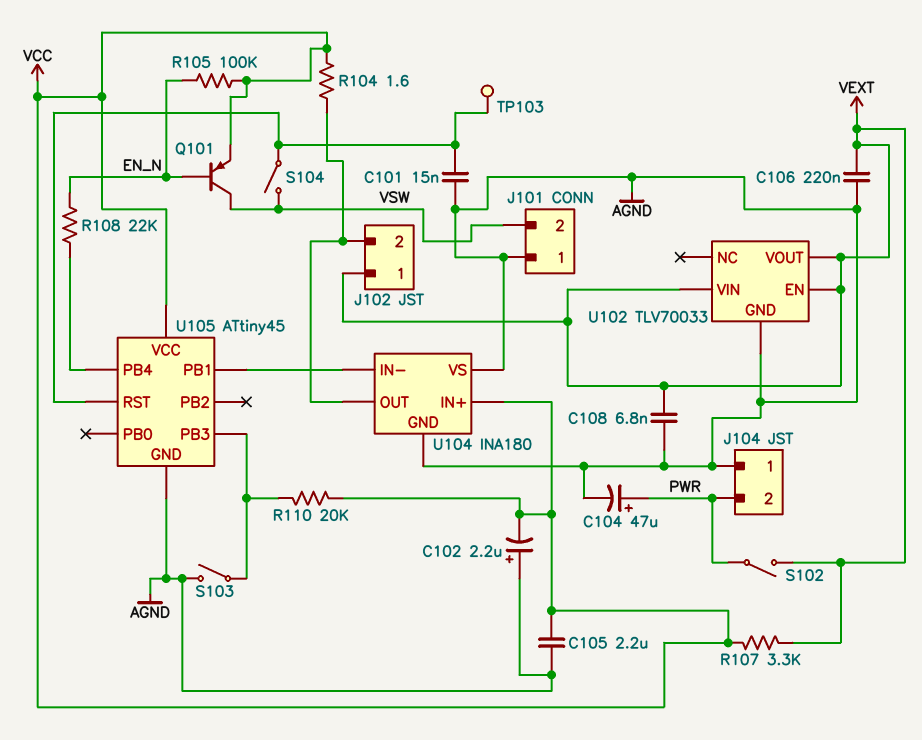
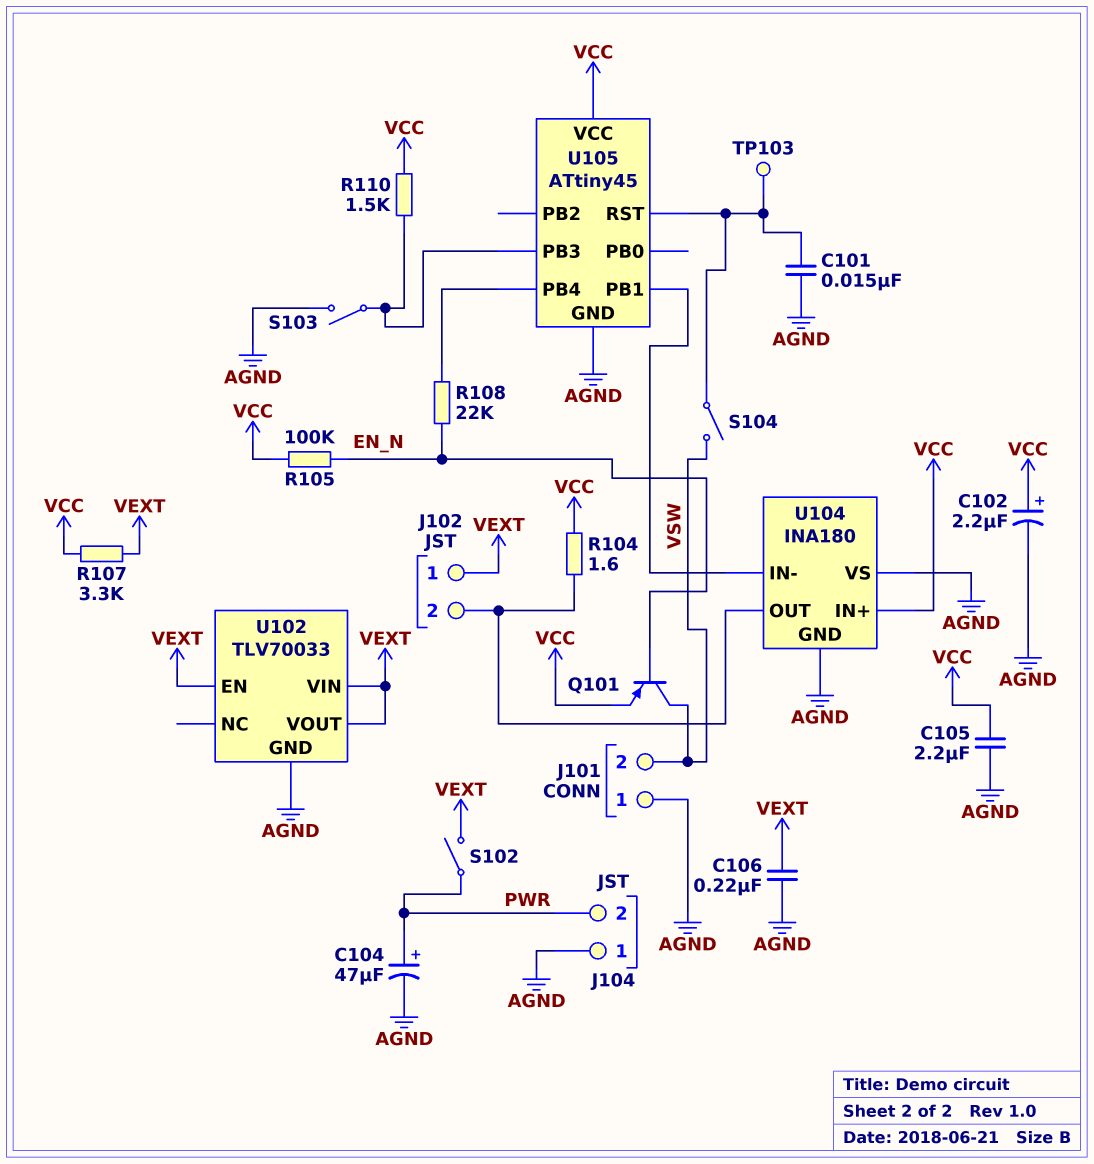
C102: 2.2uF (plus AGND, minus VCC) -> 2.2uF (plus VCC, minus AGND)
C108: 6.8nF (AGND, VEXT) -> none
R110: 20k (U105/PB3, VCC) -> 1.5k (U105/PB3, VCC)

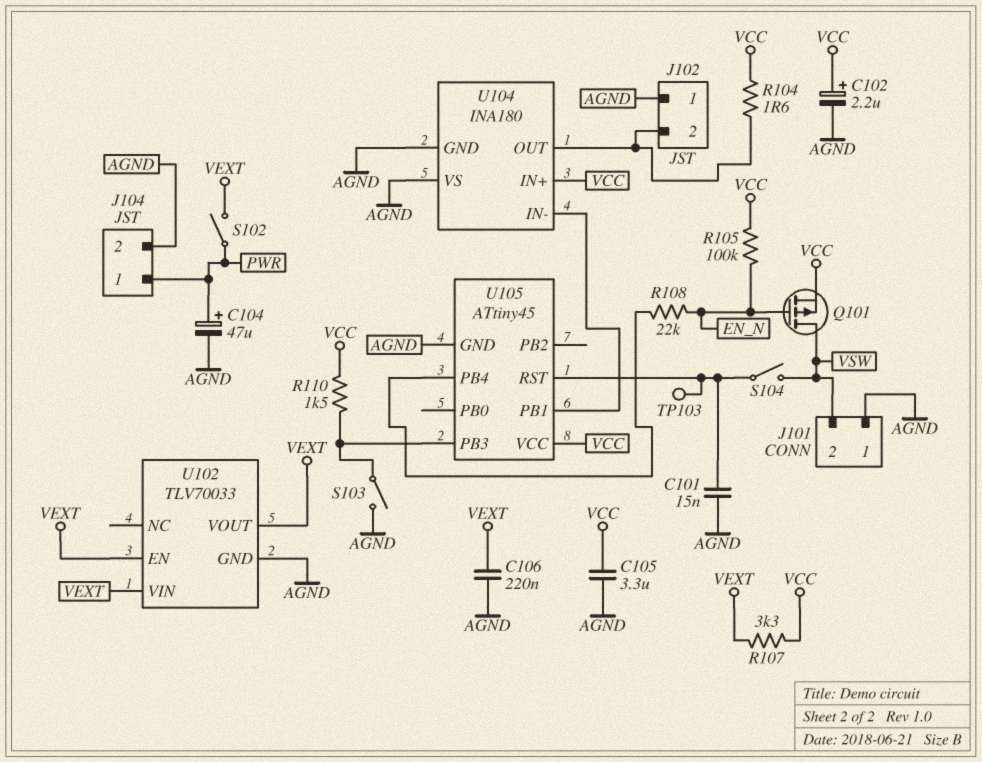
C105: 2.2uF (AGND, VCC) -> 3.3uF (AGND, VCC)
J102 pin 1: VEXT -> AGND
J104 pin 1: AGND -> PWR
J104 pin 2: PWR -> AGND
Q101: PNP (B EN_N, C VSW, E VCC) -> PMOS (G EN_N, D VSW, S VCC)

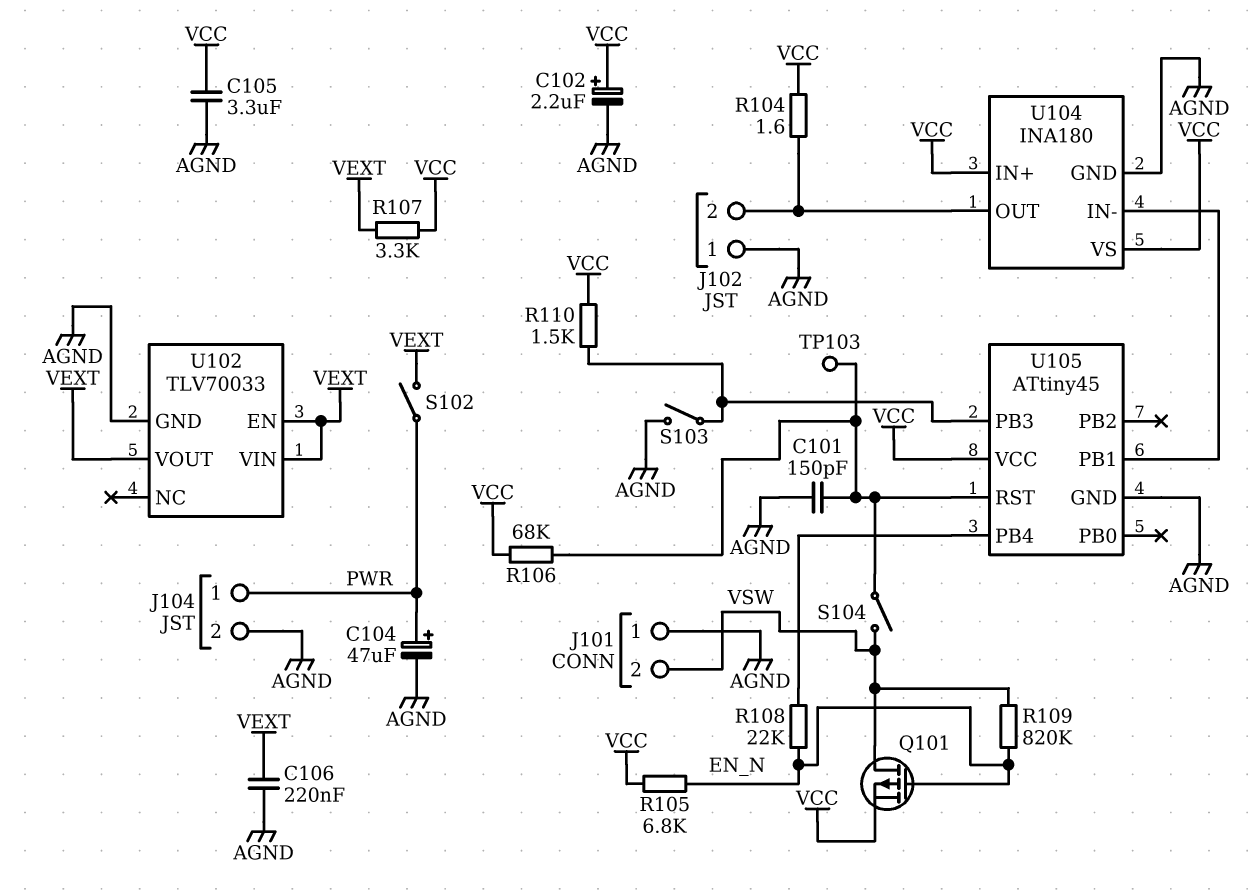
C101: 15nF (AGND, U105/RST) -> 150pF (AGND, U105/RST)
R105: 100k (EN_N, VCC) -> 6.8k (EN_N, VCC)
R106: none -> 68k (U105/RST, VCC)
R109: none -> 820k (EN_N, VSW)
U104 pin VS: AGND -> VCC

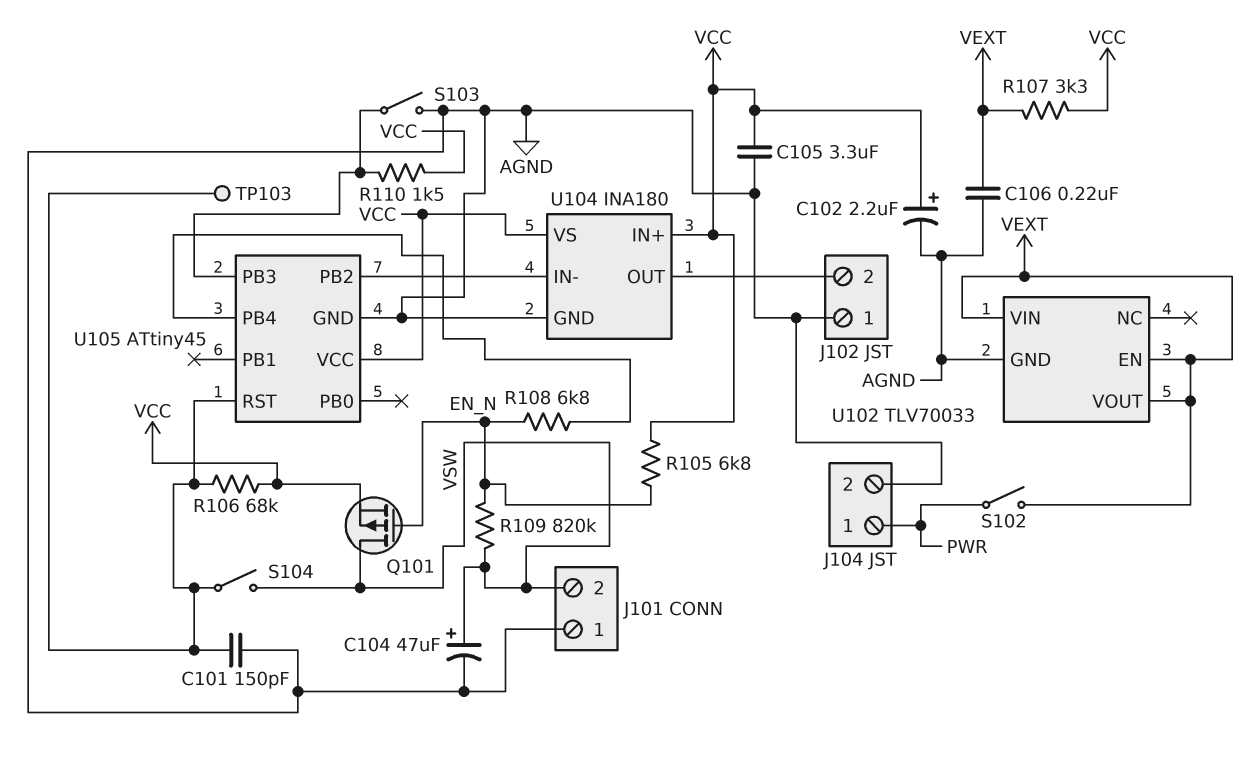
C104: 47uF (plus PWR, minus AGND) -> 47uF (plus VSW, minus AGND)
R104: 1.6 (J102/2, VCC) -> none
R108: 22k (EN_N, U105/PB4) -> 6.8k (EN_N, U105/PB4)
U105 pin PB1: U104/IN- -> none
U105 pin PB2: none -> U104/IN-

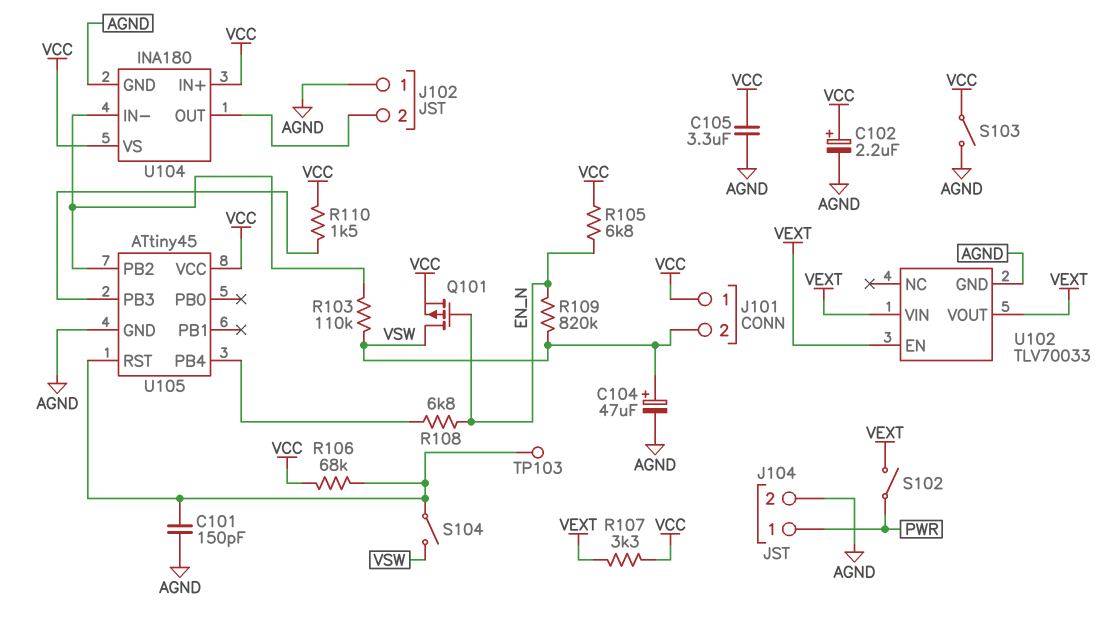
C106: 220nF (AGND, VEXT) -> none
J101 pin 1: AGND -> VCC
R103: none -> 110k (U104/IN-, VSW)
S103: switch (AGND, U105/PB3) -> switch (AGND, VCC)

